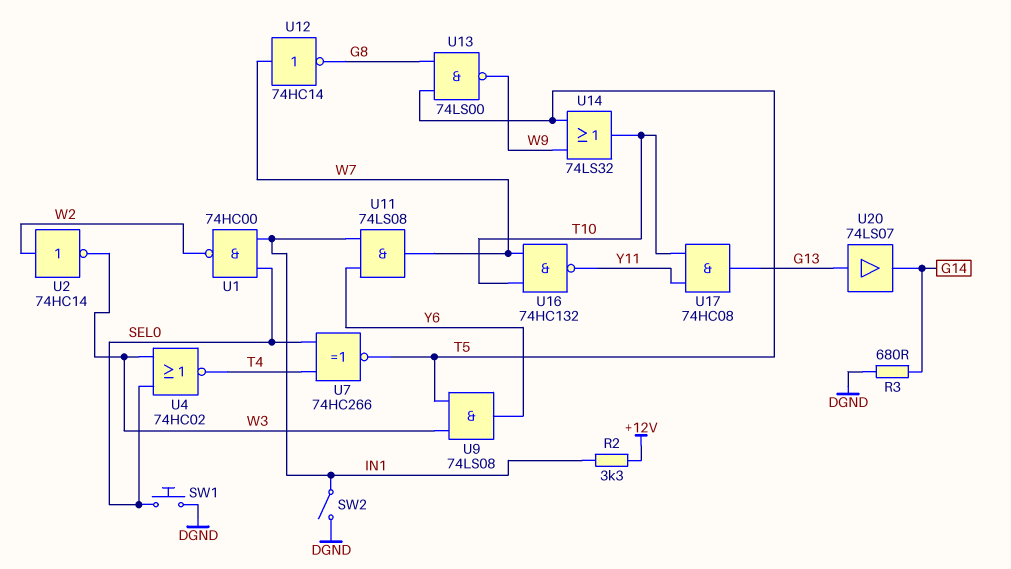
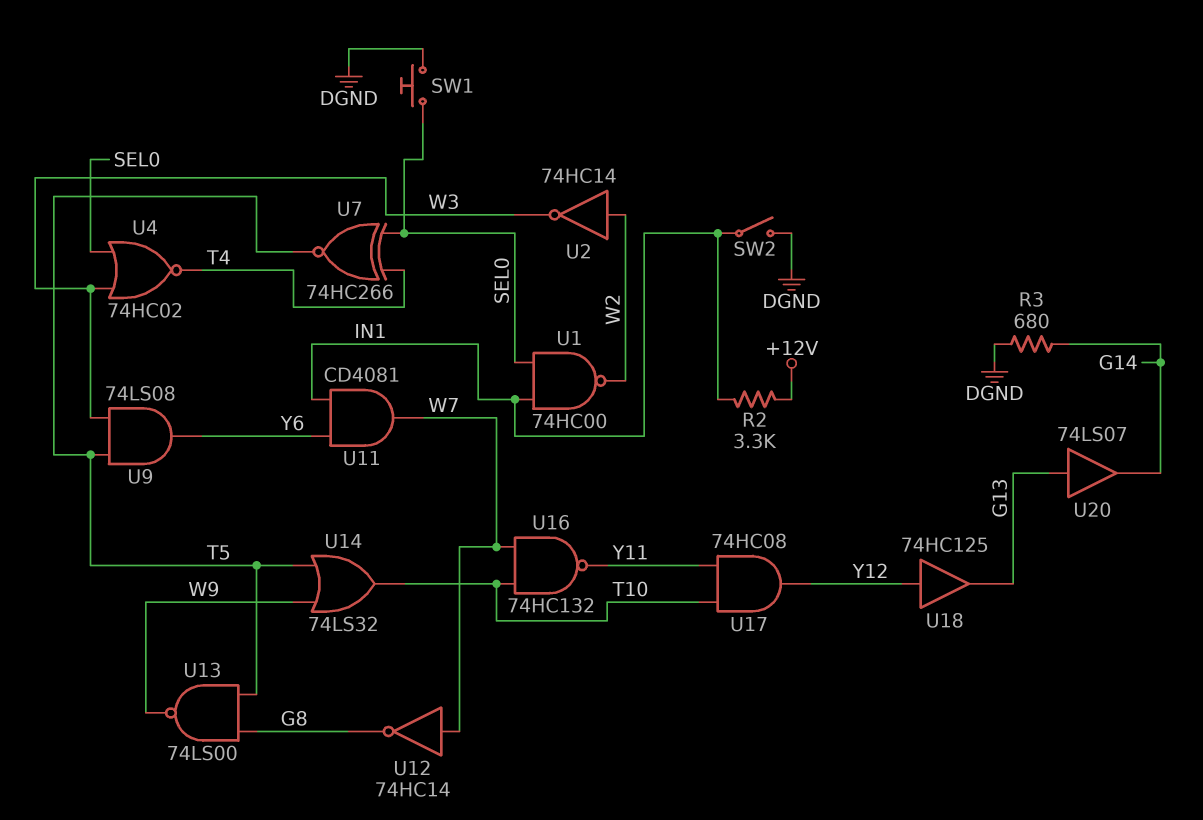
U11: AND 74LS08 (in IN1, in Y6, out W7) -> AND CD4081 (in IN1, in Y6, out W7)
U17: AND 74HC08 (in T10, in Y11, out G13) -> AND 74HC08 (in T10, in Y11, out Y12)
U18: none -> buffer 74HC125 (in Y12, out G13)

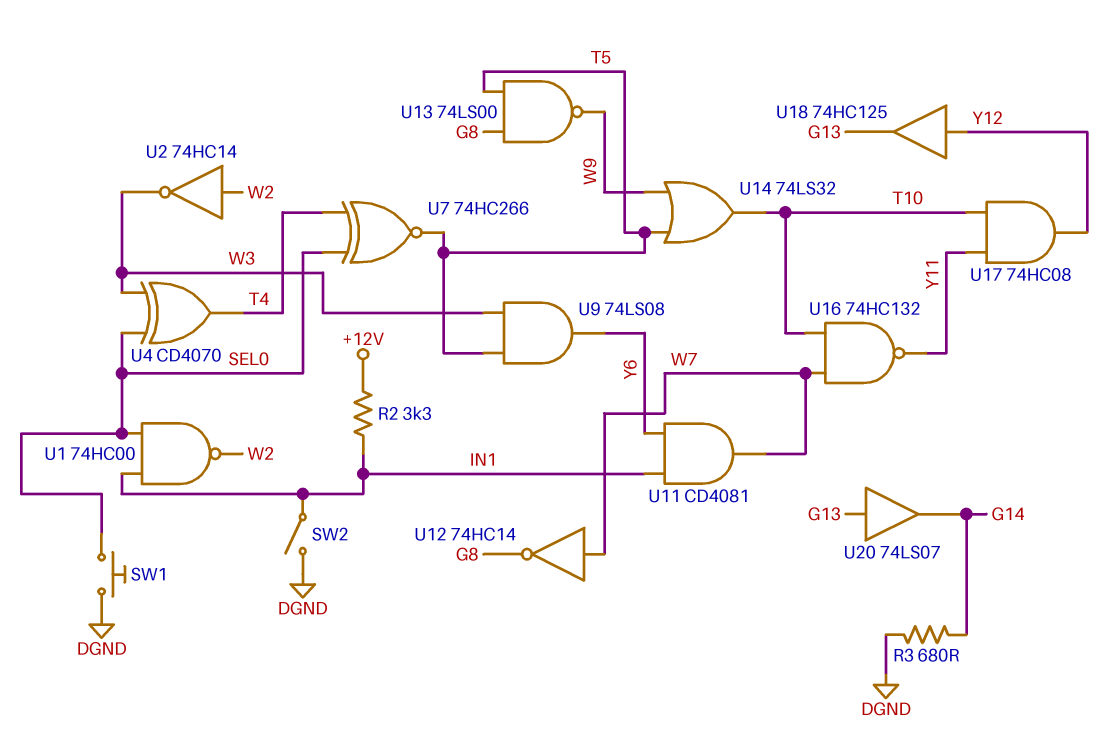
U4: NOR 74HC02 (in SEL0, in W3, out T4) -> XOR CD4070 (in SEL0, in W3, out T4)

